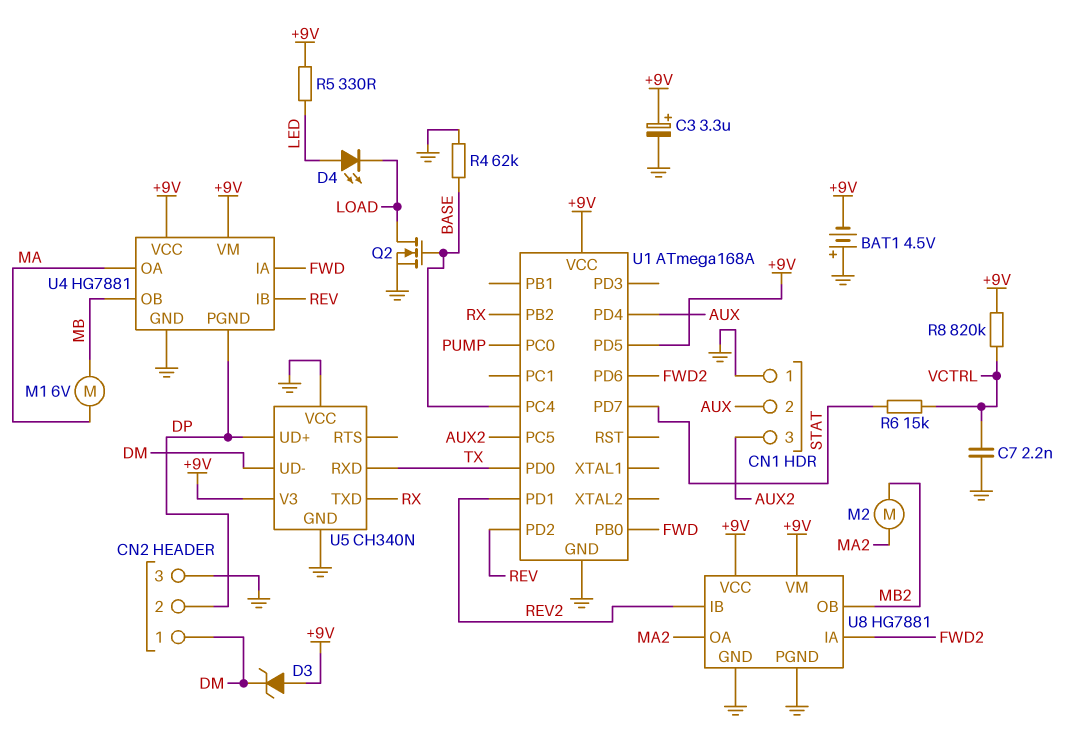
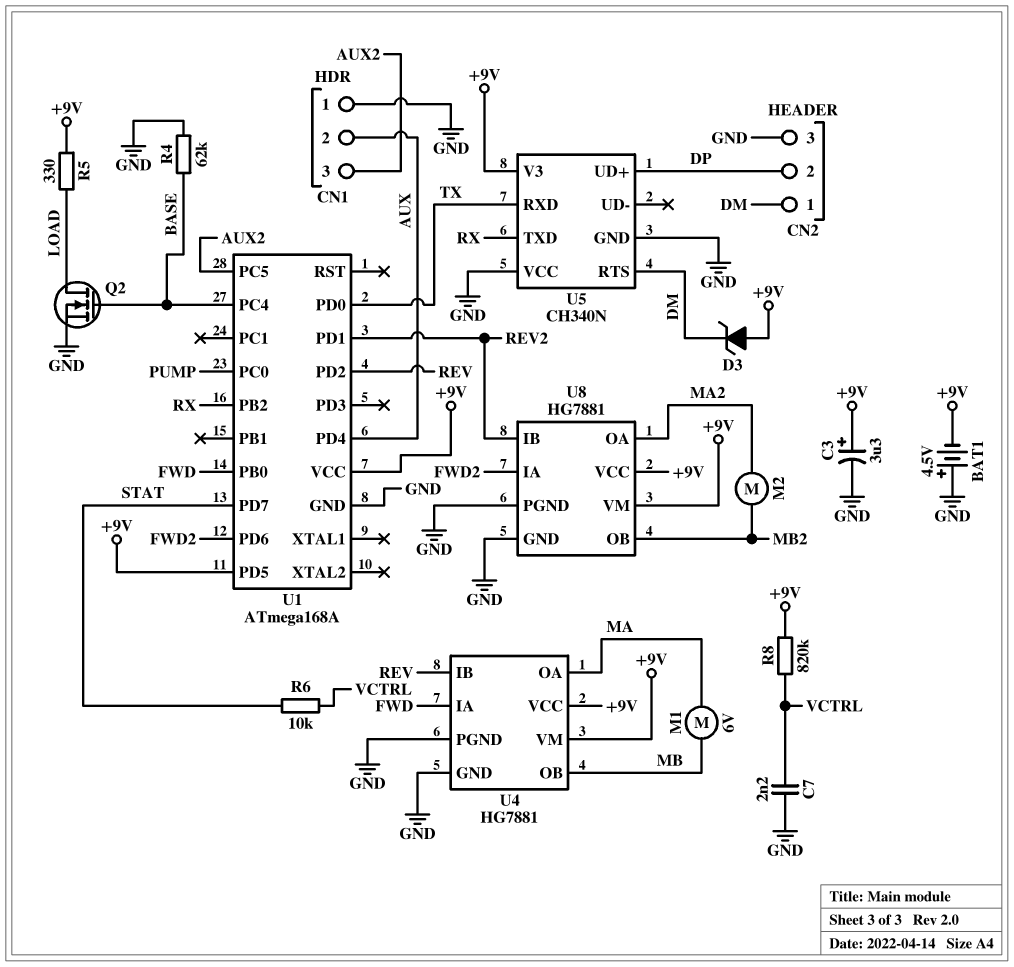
D4: LED (A LED, K LOAD) -> none
R5: 330 (+9V, LED) -> 330 (+9V, LOAD)
R6: 15k (STAT, VCTRL) -> 10k (STAT, VCTRL)
U4 pin PGND: DP -> GND
U5 pin RTS: none -> DM
U5 pin UD-: DM -> none

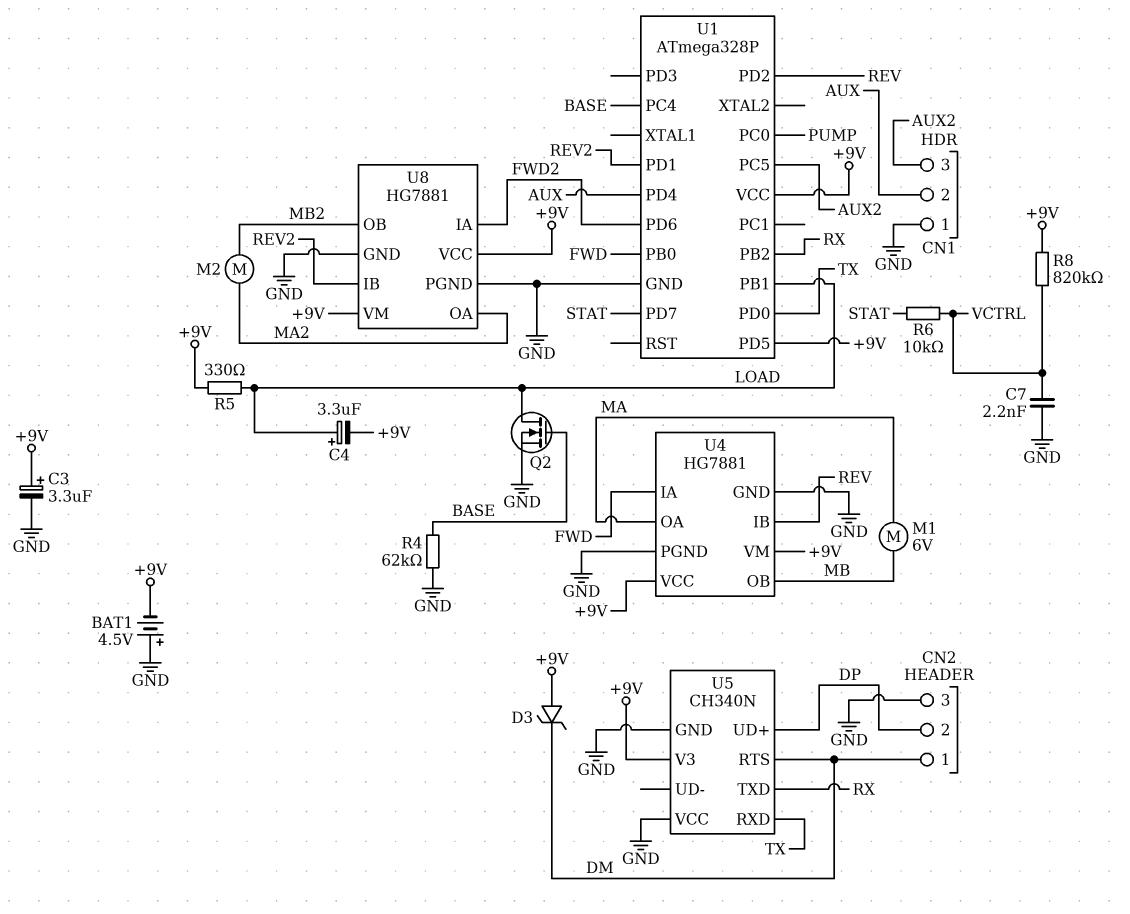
C4: none -> 3.3uF (plus LOAD, minus +9V)
U1: ATmega168A -> ATmega328P
U1 pin PB1: none -> LOAD

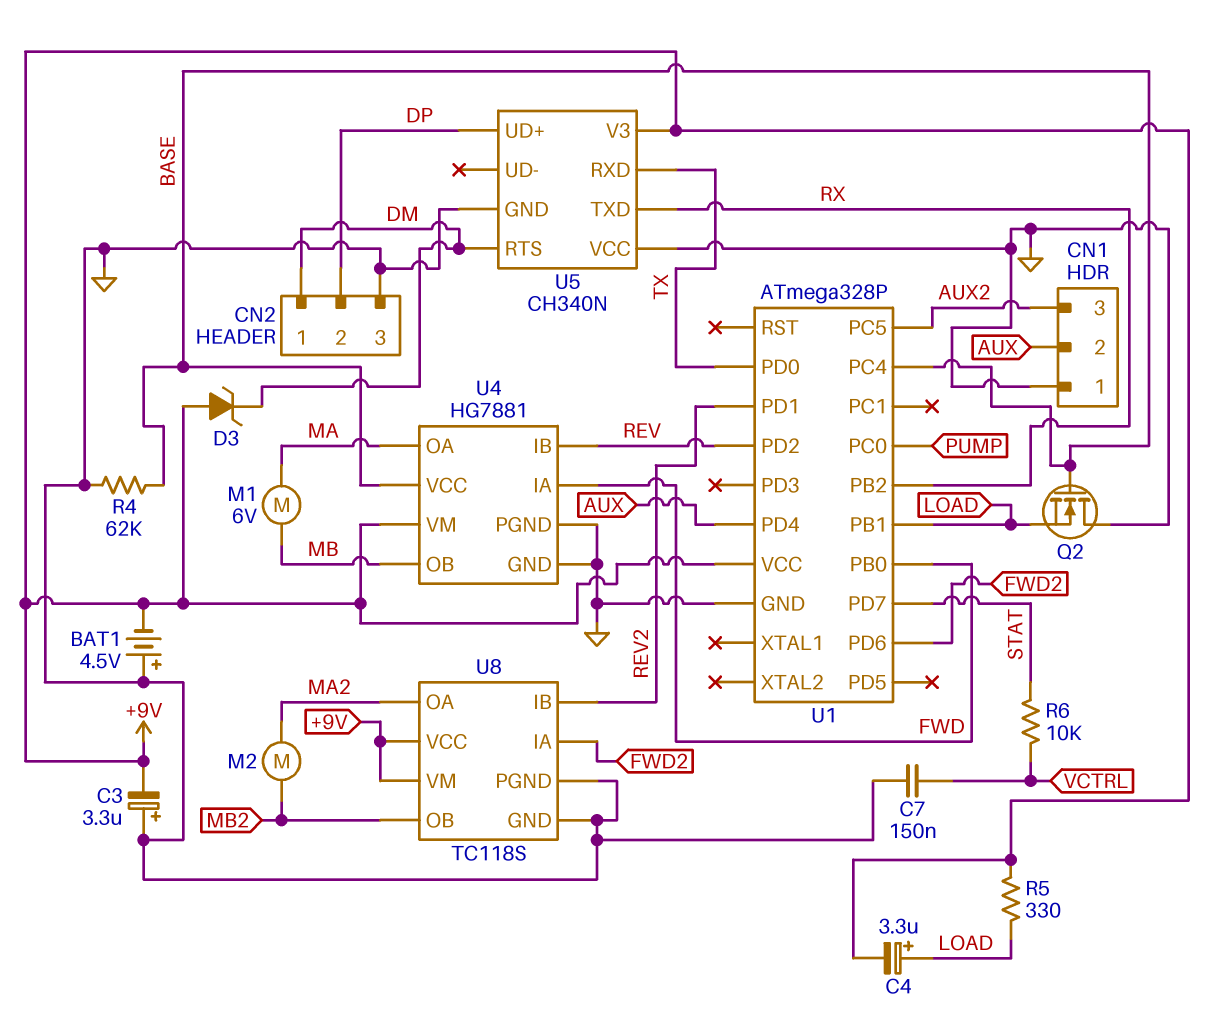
C3: 3.3uF (plus +9V, minus GND) -> 3.3uF (plus GND, minus +9V)
C7: 2.2nF (GND, VCTRL) -> 150nF (GND, VCTRL)
Q2: NMOS (G BASE, D LOAD, S GND) -> NMOS (G BASE, D GND, S LOAD)
R8: 820k (+9V, VCTRL) -> none
U1 pin PD5: +9V -> none
U4 pin VCC: +9V -> BASE
U8: HG7881 -> TC118S

